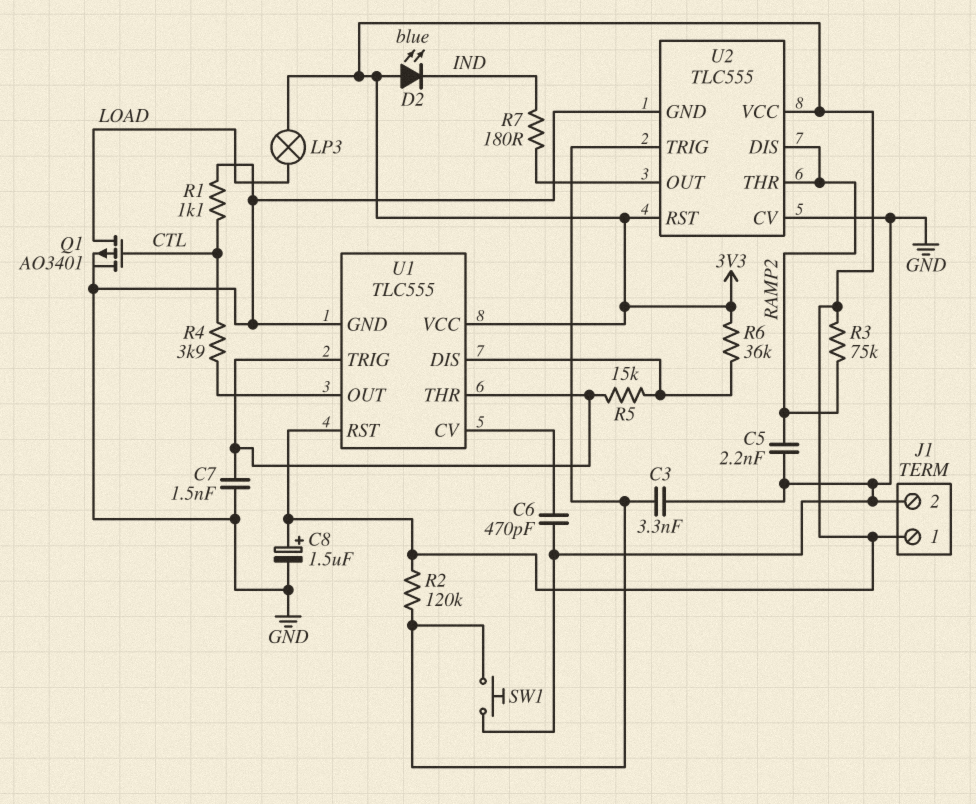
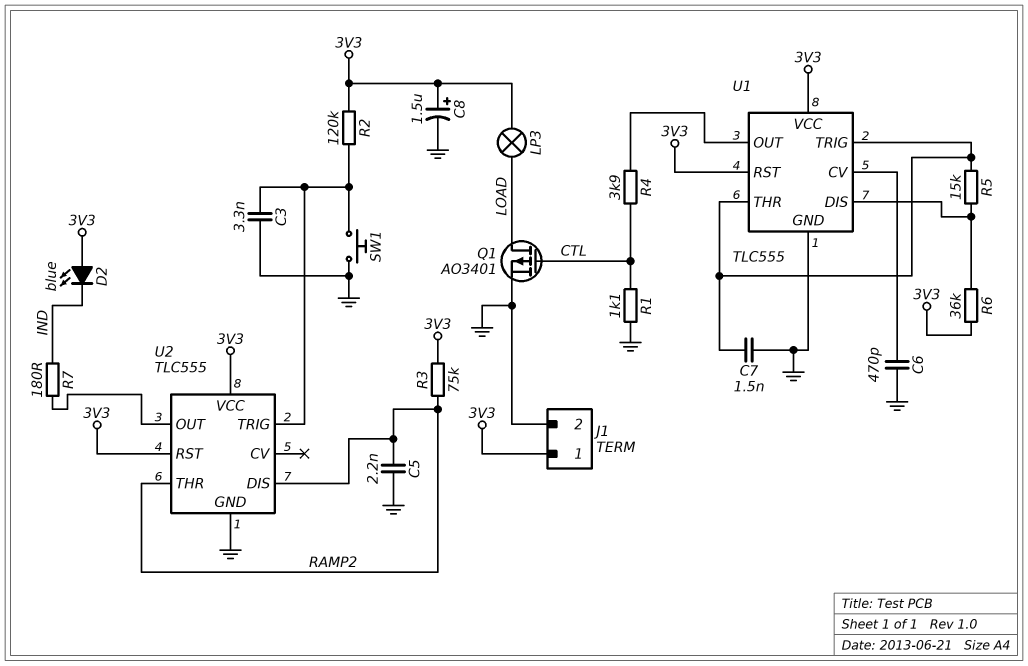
U2 pin CV: GND -> none

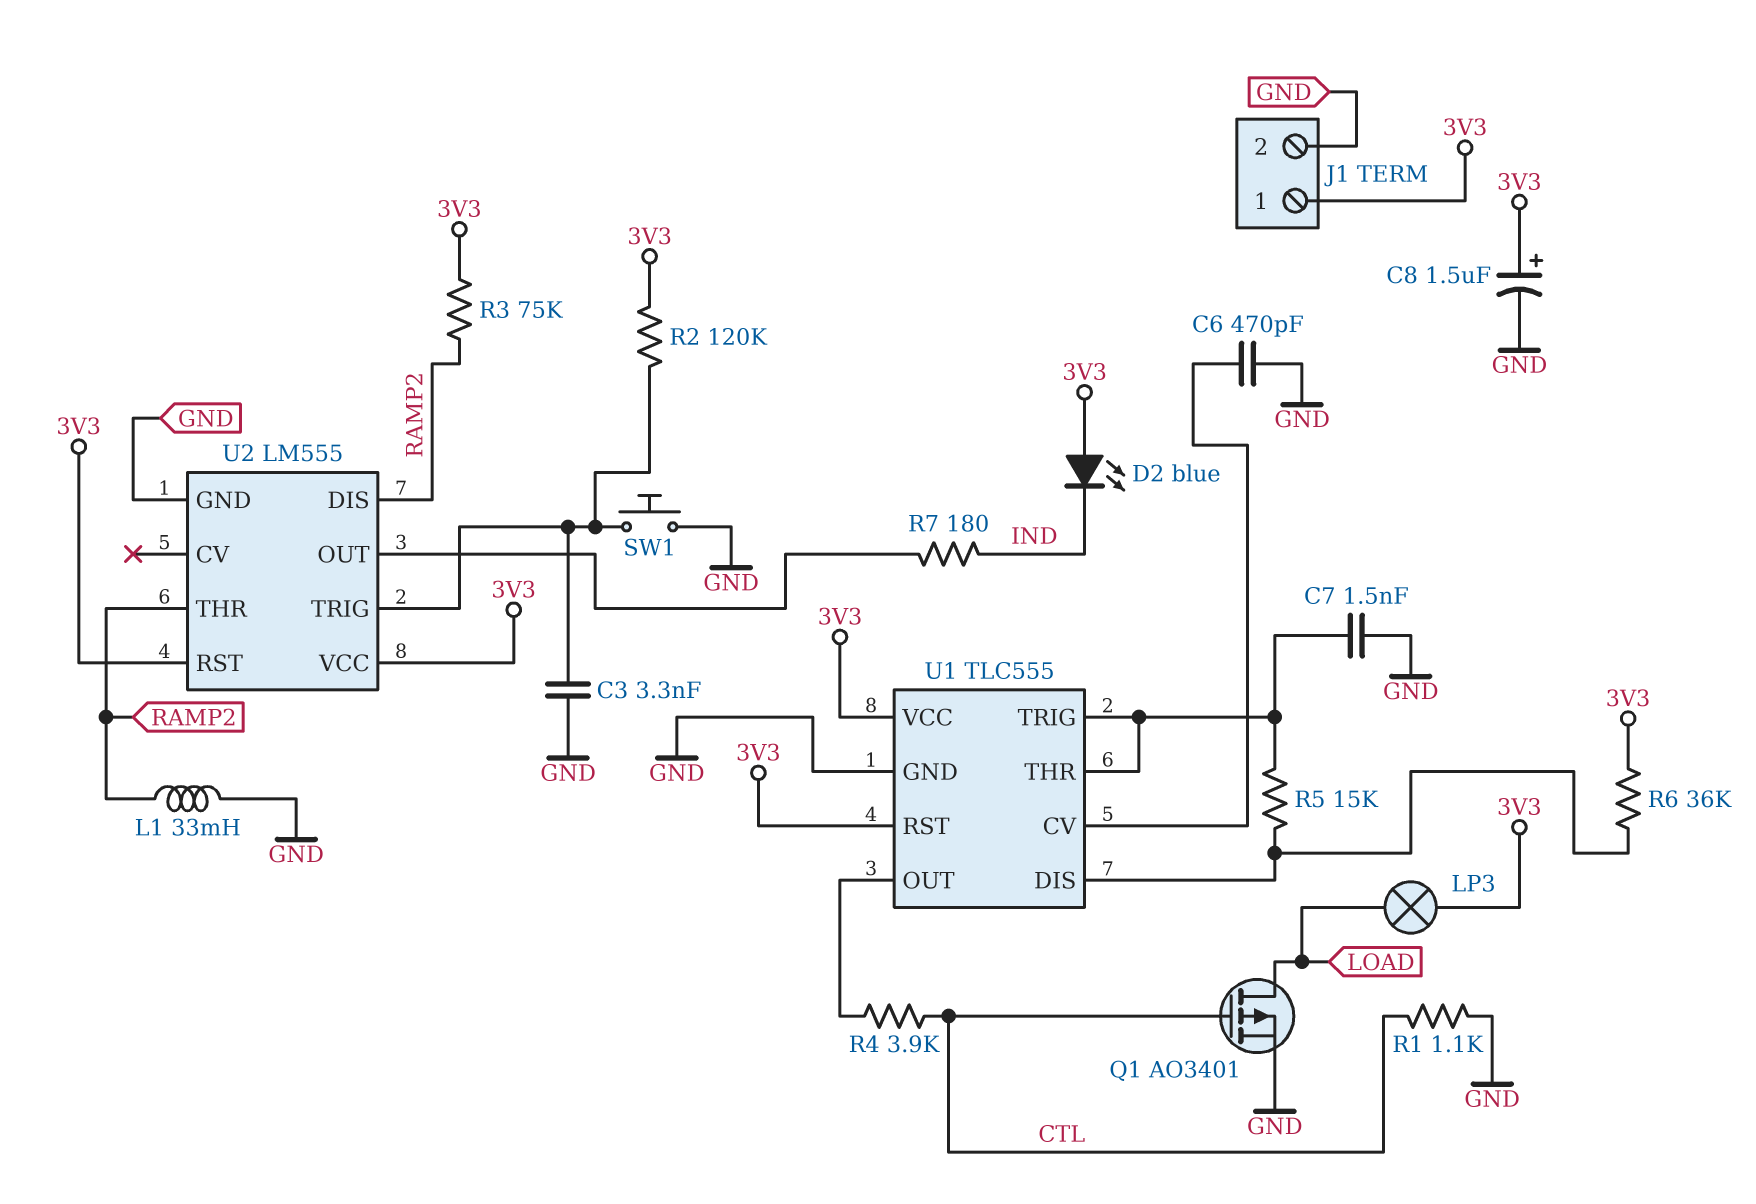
C5: 2.2nF (GND, RAMP2) -> none
L1: none -> 33mH (GND, RAMP2)
U2: TLC555 -> LM555

